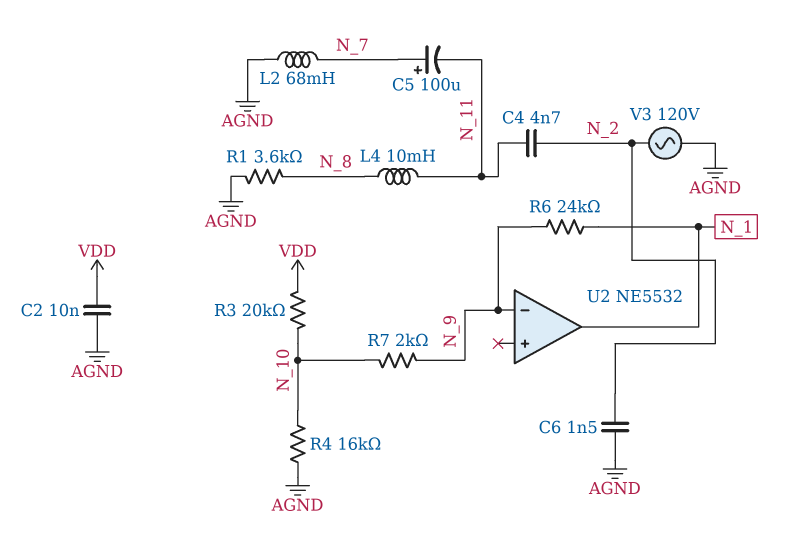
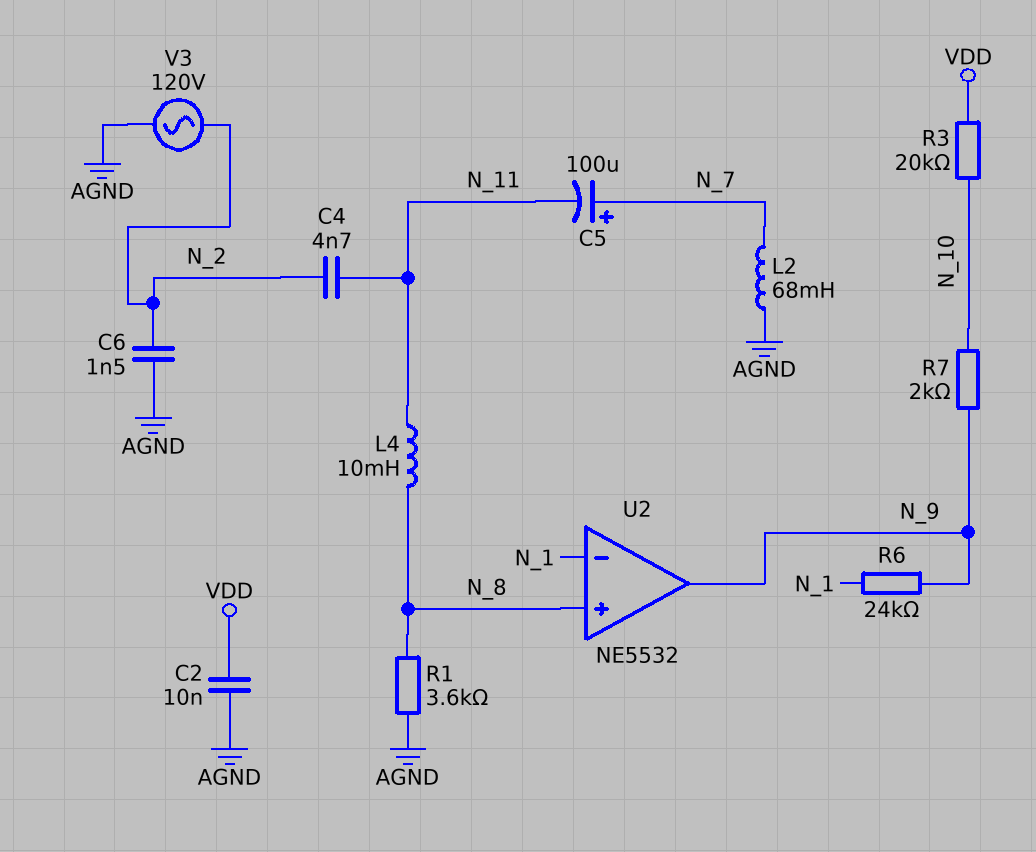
R4: 16k (AGND, N_10) -> none
U2 pin in+: none -> N_8
U2 pin in-: N_9 -> N_1
U2 pin out: N_1 -> N_9

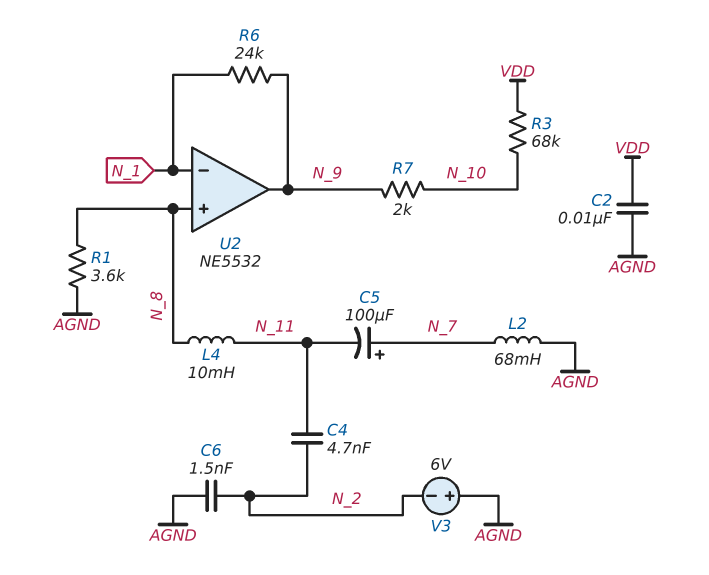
R3: 20k (N_10, VDD) -> 68k (N_10, VDD)
V3: AC 120V (AGND, N_2) -> 6V (plus AGND, minus N_2)

